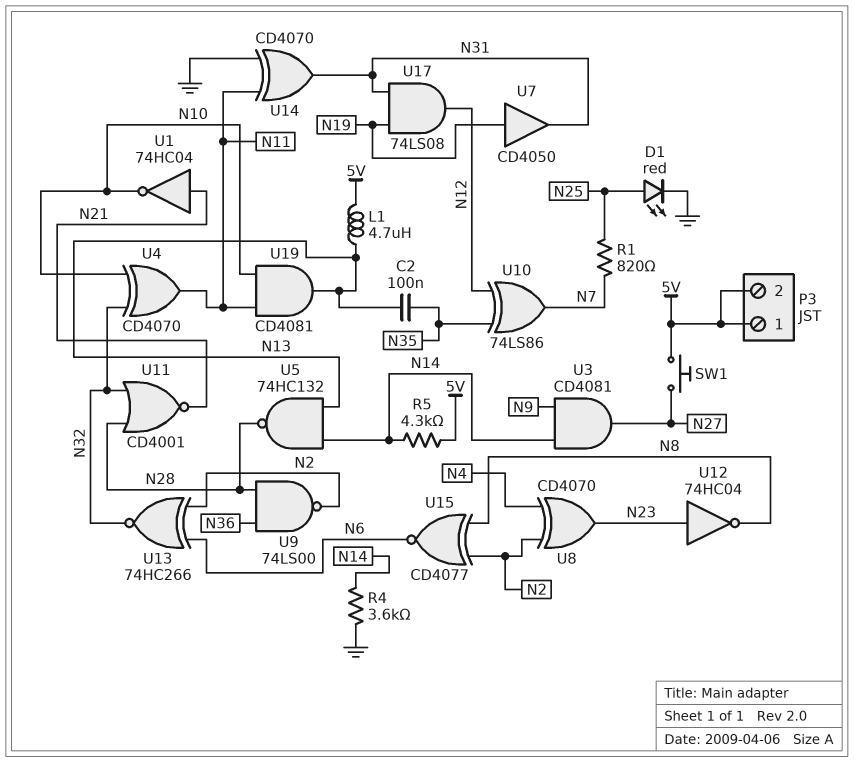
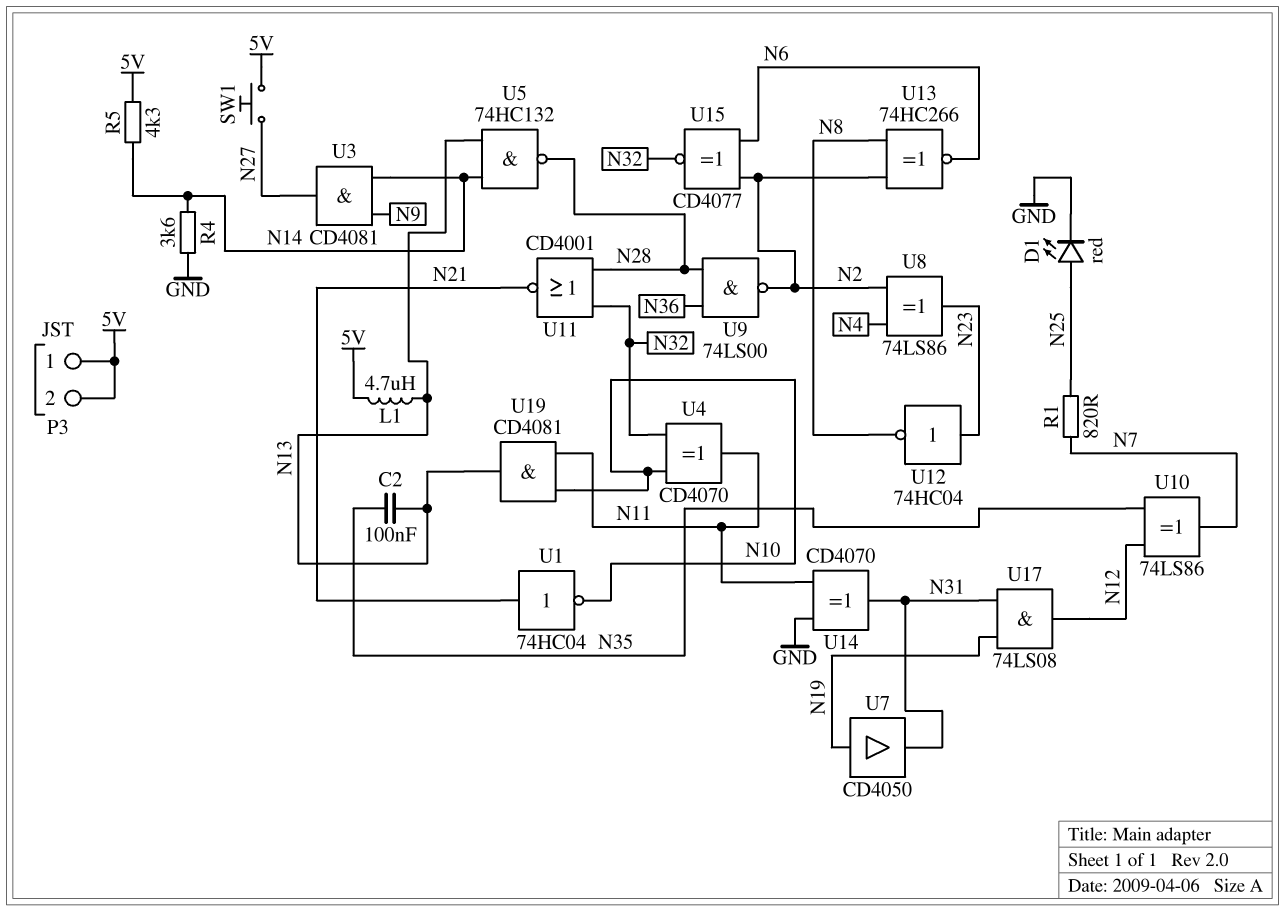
U8: XOR CD4070 (in N2, in N4, out N23) -> XOR 74LS86 (in N2, in N4, out N23)
U13: XNOR 74HC266 (in N2, in N6, out N32) -> XNOR 74HC266 (in N2, in N8, out N6)
U15: XNOR CD4077 (in N2, in N8, out N6) -> XNOR CD4077 (in N2, in N6, out N32)

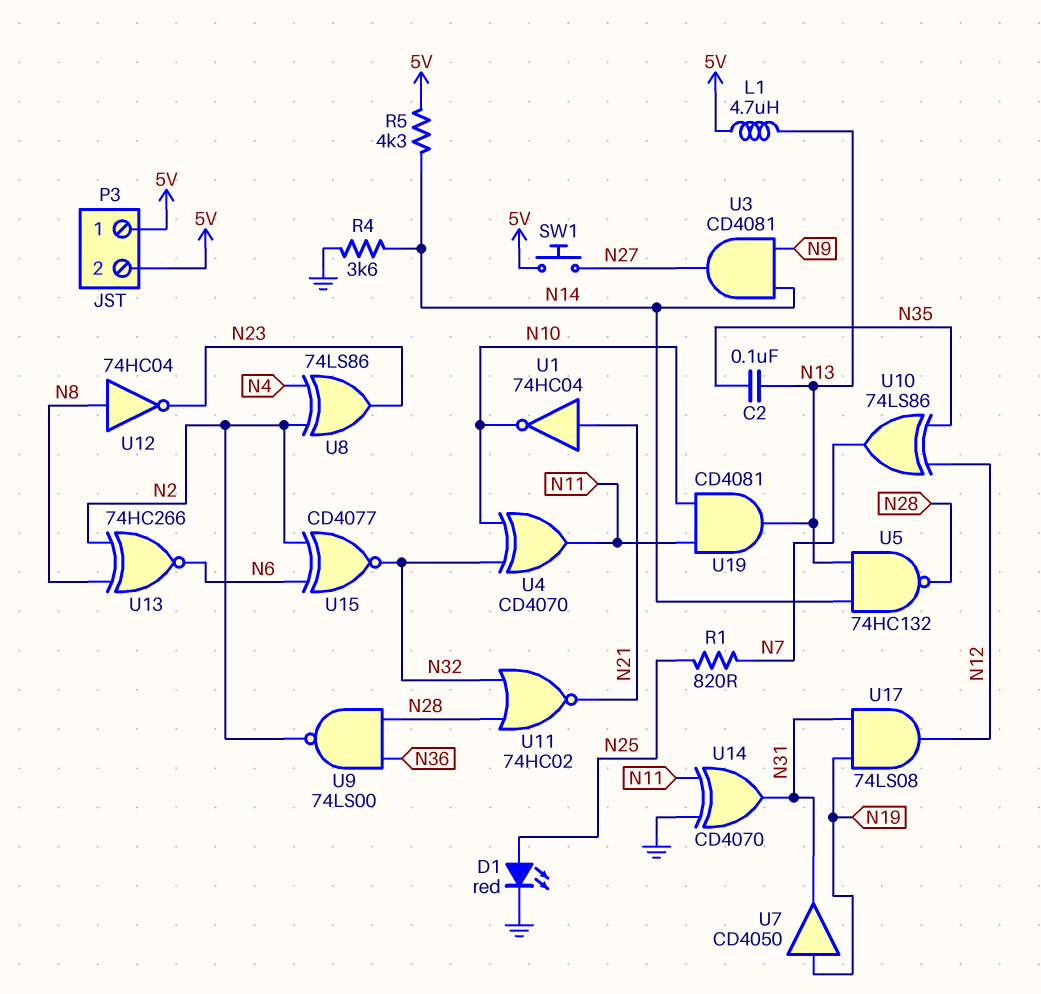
U11: NOR CD4001 (in N28, in N32, out N21) -> NOR 74HC02 (in N28, in N32, out N21)
U12: NOT 74HC04 (in N23, out N8) -> NOT 74HC04 (in N8, out N23)

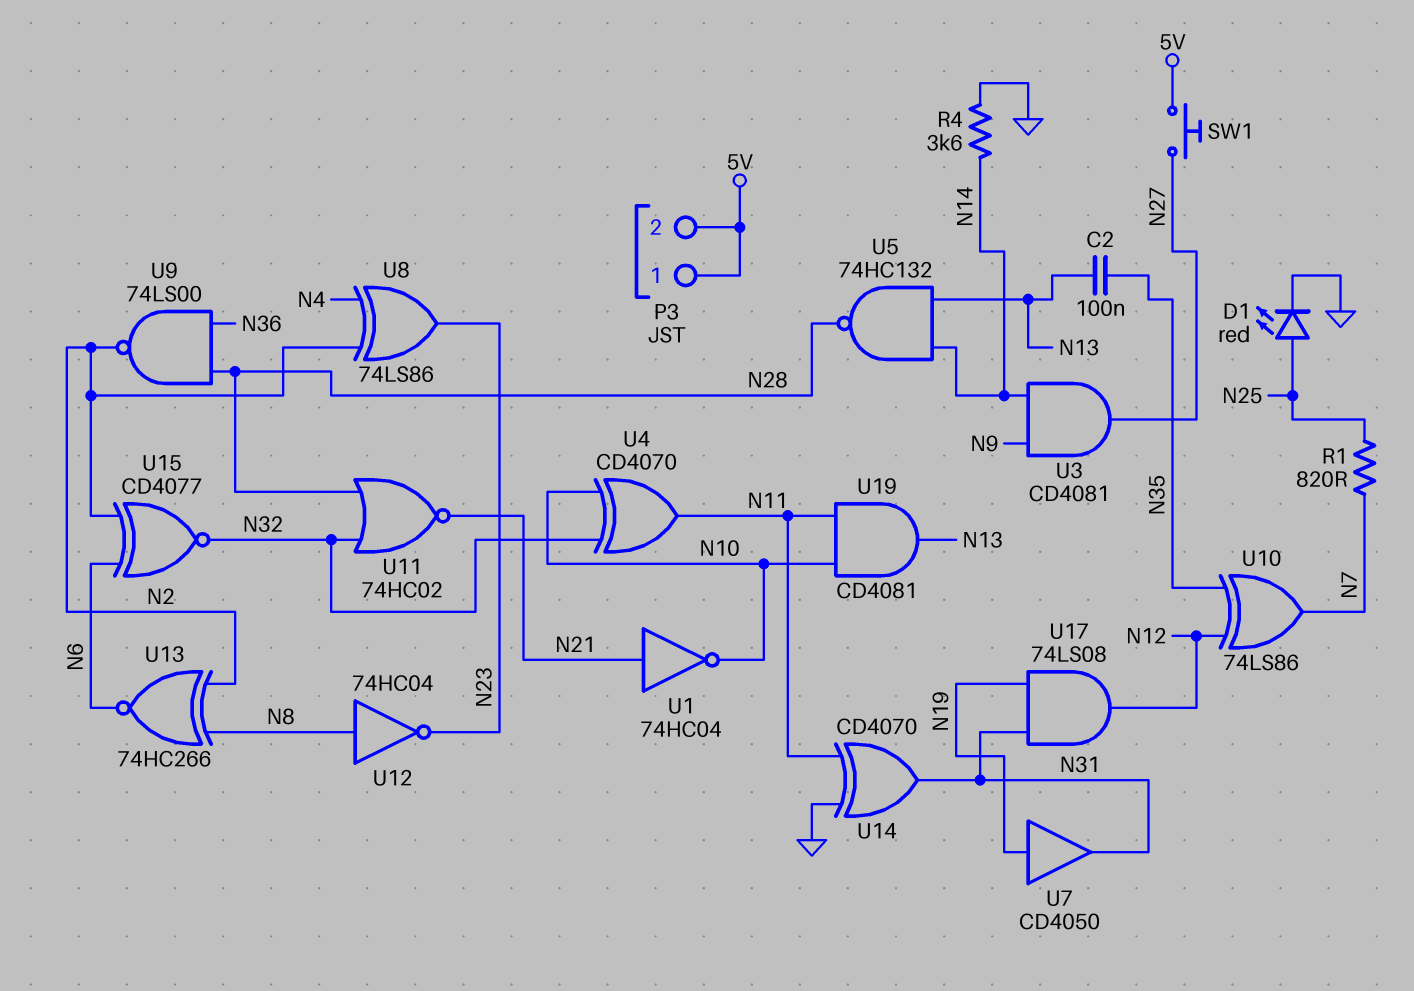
L1: 4.7uH (5V, N13) -> none
R5: 4.3k (5V, N14) -> none

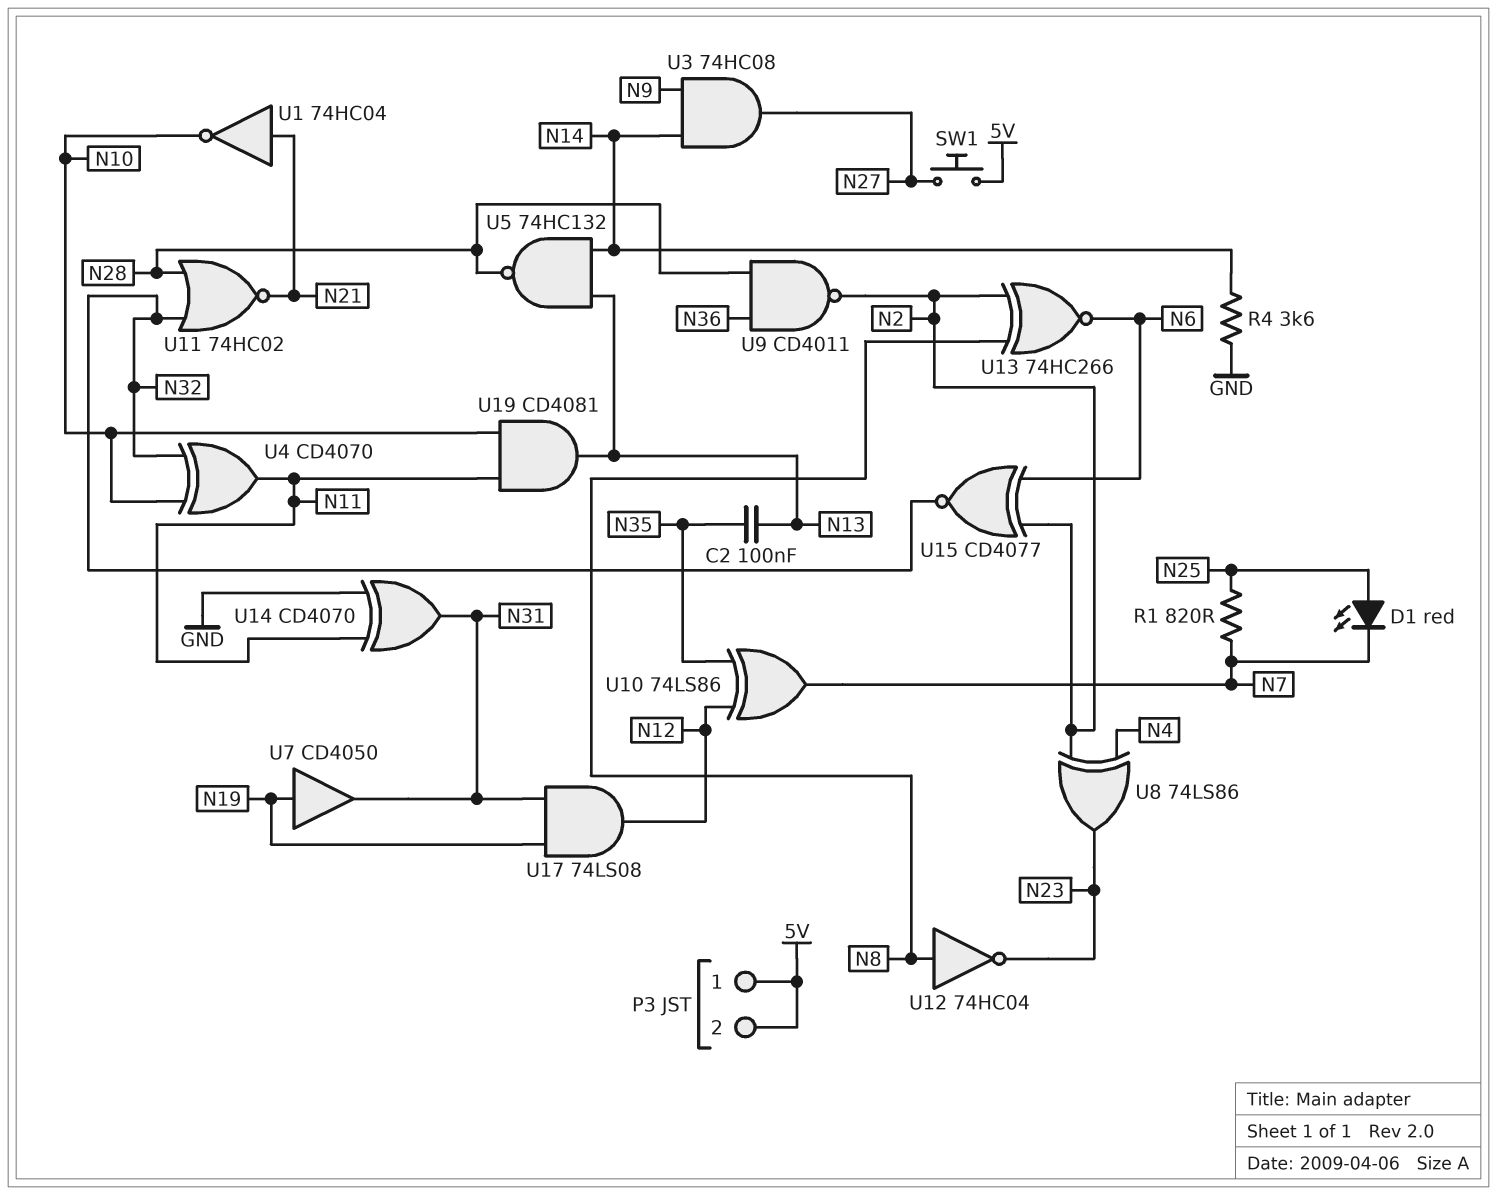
D1: LED red (A N25, K GND) -> LED red (A N25, K N7)
U3: AND CD4081 (in N9, in N14, out N27) -> AND 74HC08 (in N9, in N14, out N27)
U9: NAND 74LS00 (in N28, in N36, out N2) -> NAND CD4011 (in N28, in N36, out N2)

